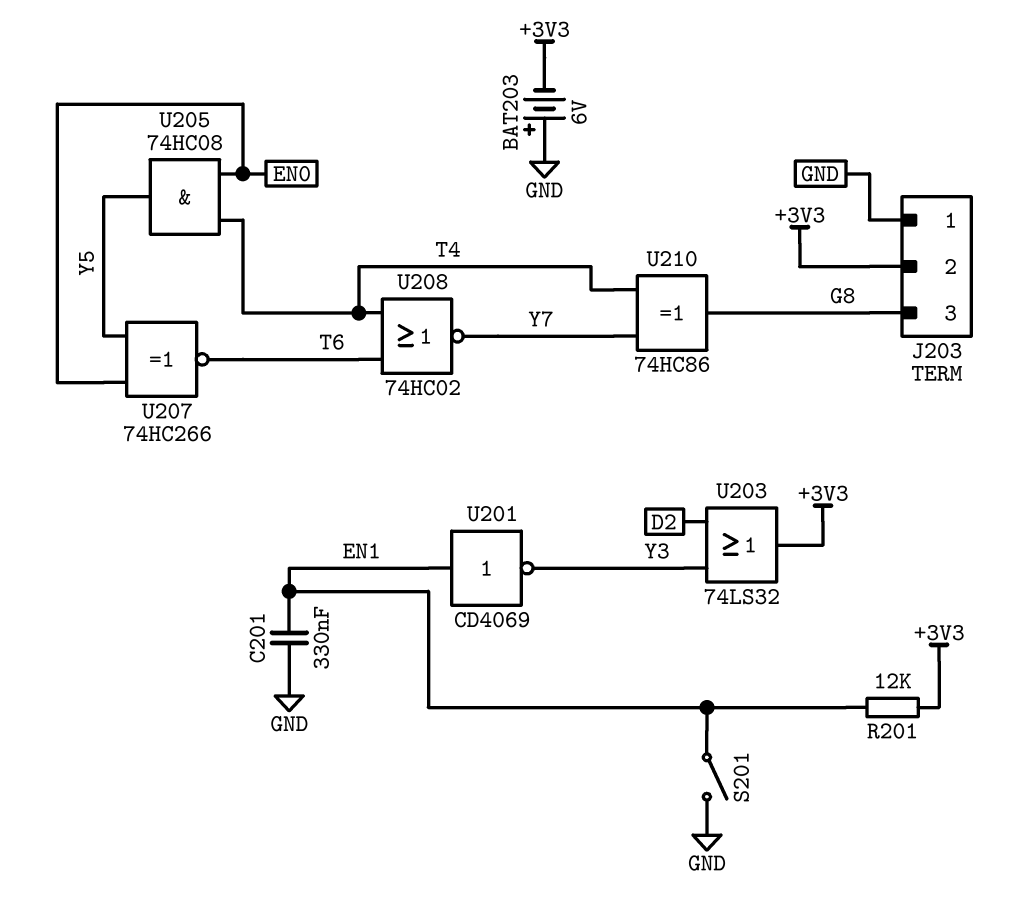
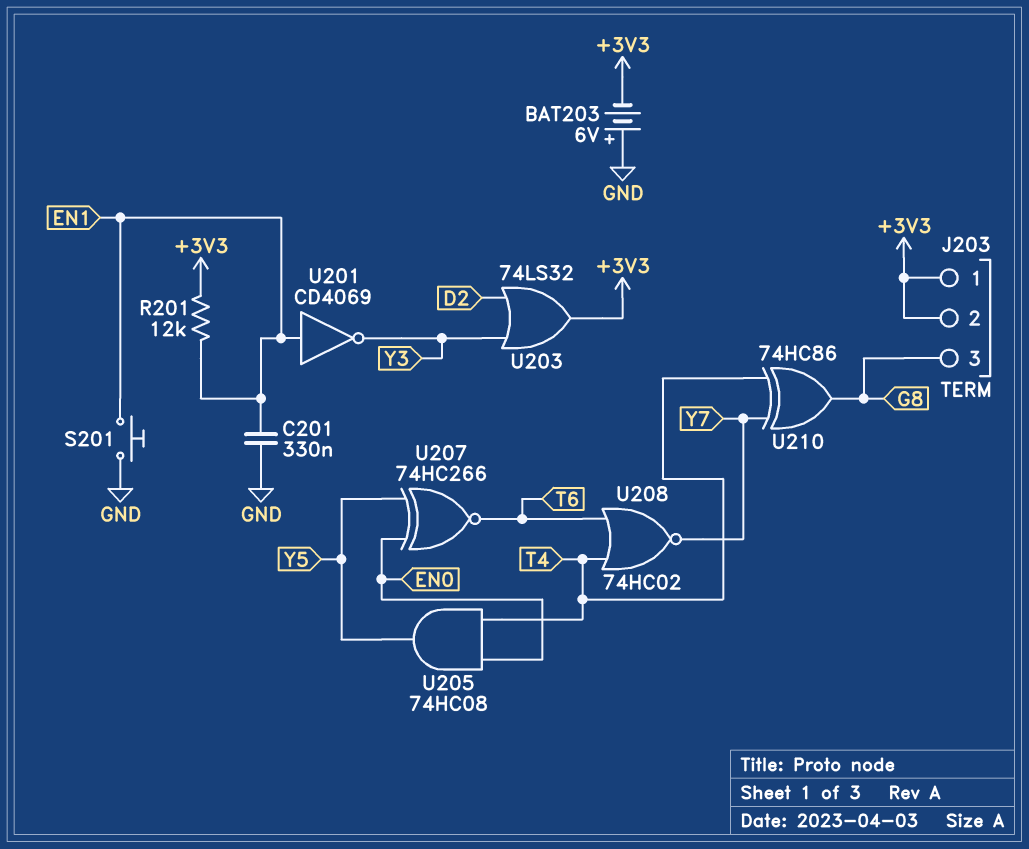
J203 pin 1: GND -> +3V3
S201: switch (EN1, GND) -> button (EN1, GND)

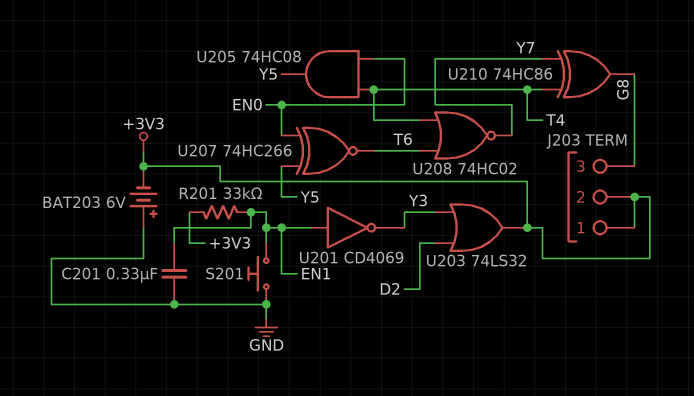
R201: 12k (+3V3, EN1) -> 33k (+3V3, EN1)

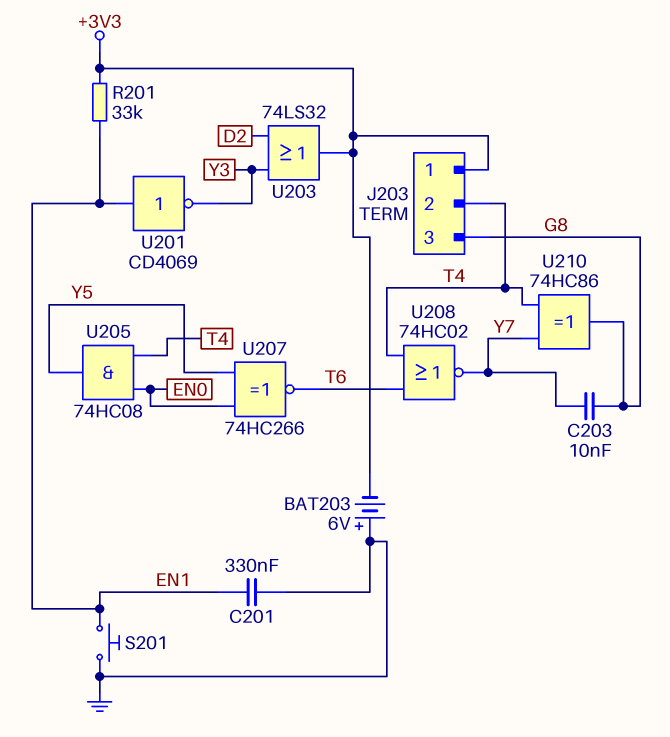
C203: none -> 10nF (G8, Y7)
J203 pin 2: +3V3 -> T4

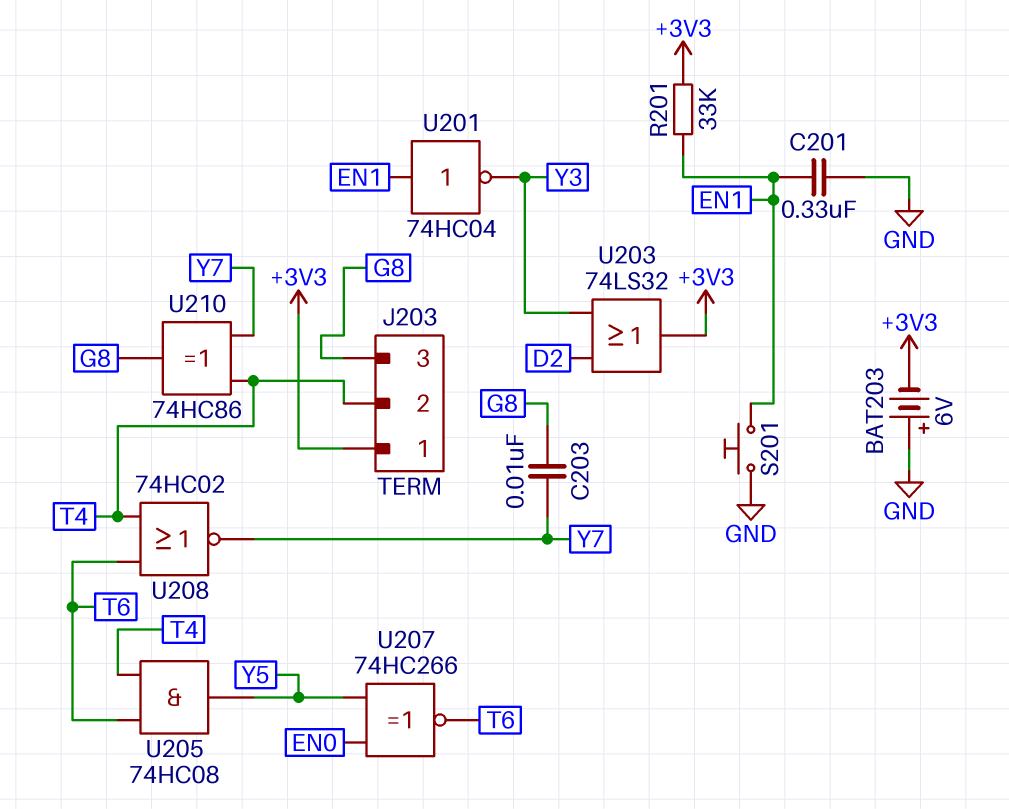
U201: NOT CD4069 (in EN1, out Y3) -> NOT 74HC04 (in EN1, out Y3)
U205: AND 74HC08 (in EN0, in T4, out Y5) -> AND 74HC08 (in T4, in T6, out Y5)

